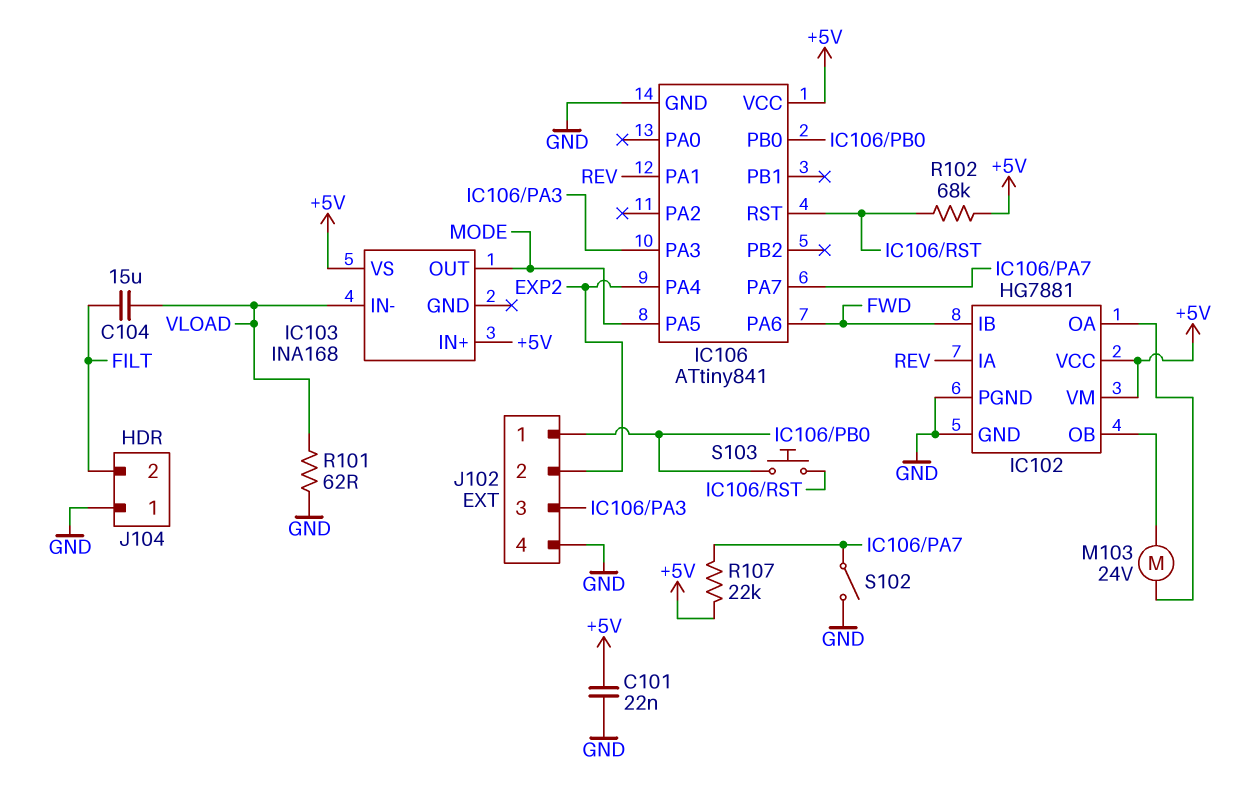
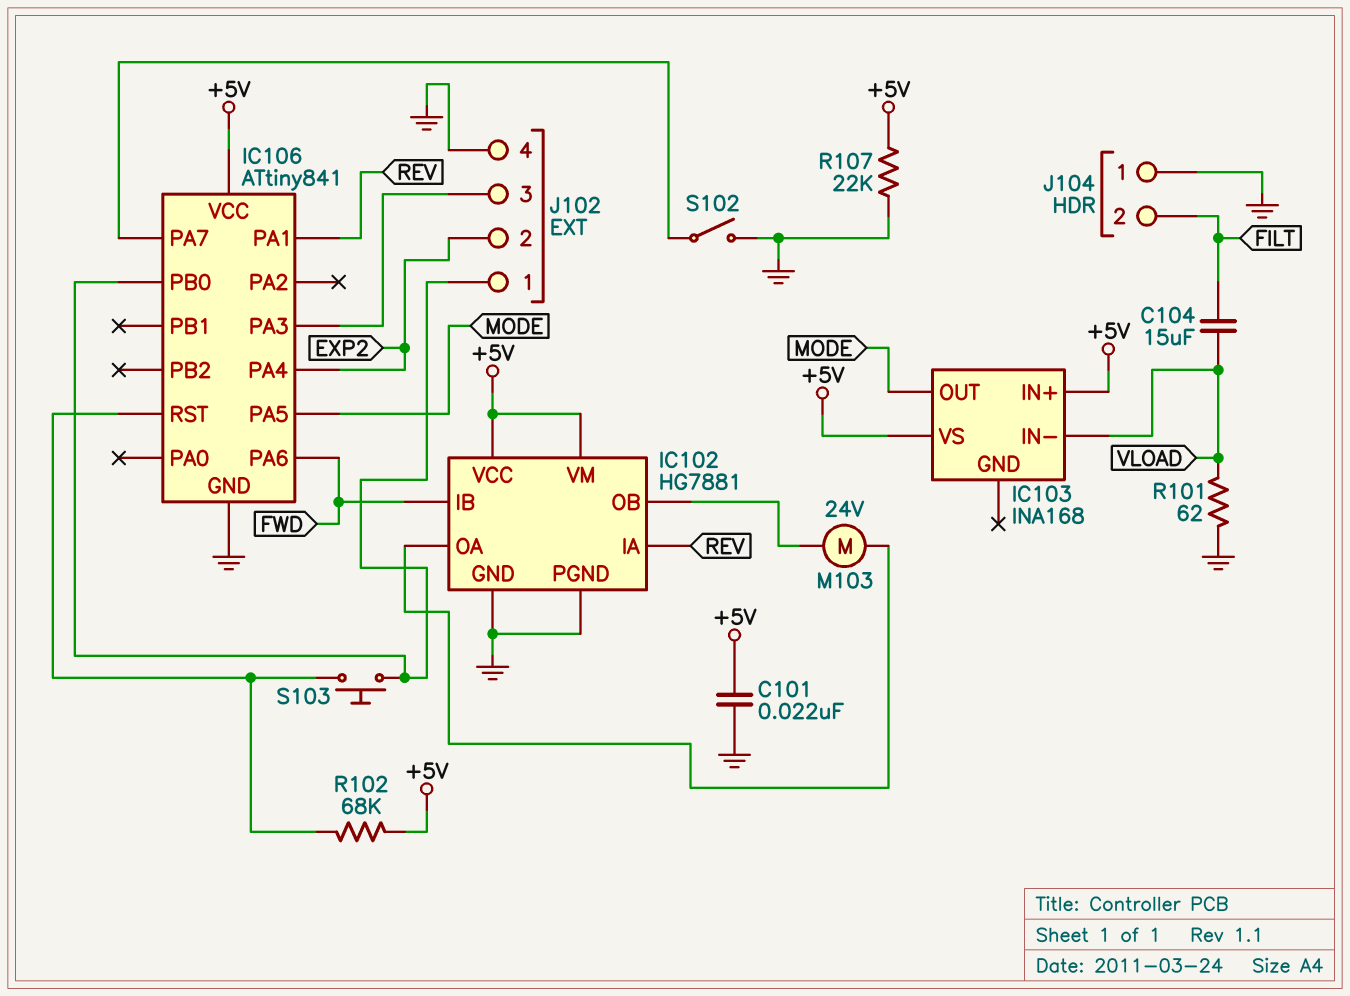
R107: 22k (+5V, IC106/PA7) -> 22k (+5V, GND)

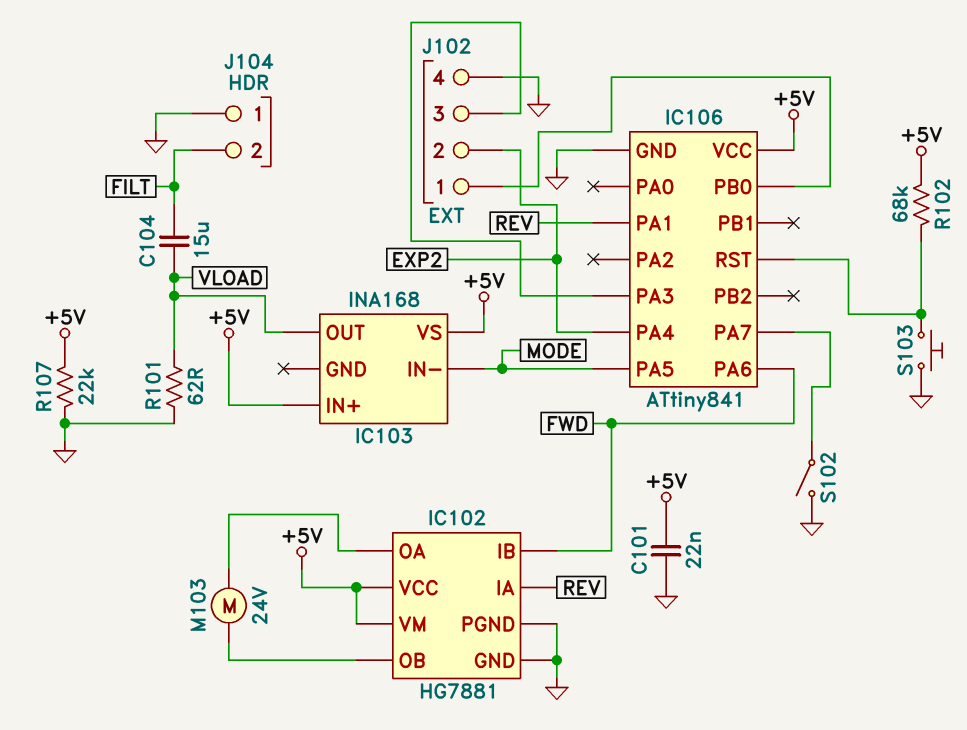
IC103 pin IN-: VLOAD -> MODE
IC103 pin OUT: MODE -> VLOAD
S103: button (IC106/PB0, IC106/RST) -> button (GND, IC106/RST)

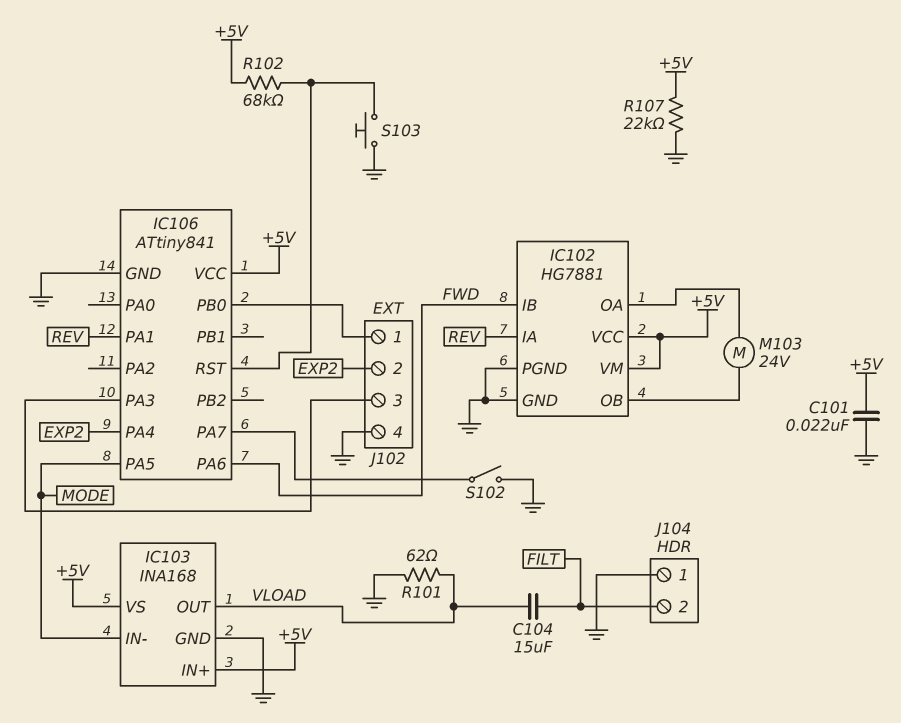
IC103 pin GND: none -> GND

